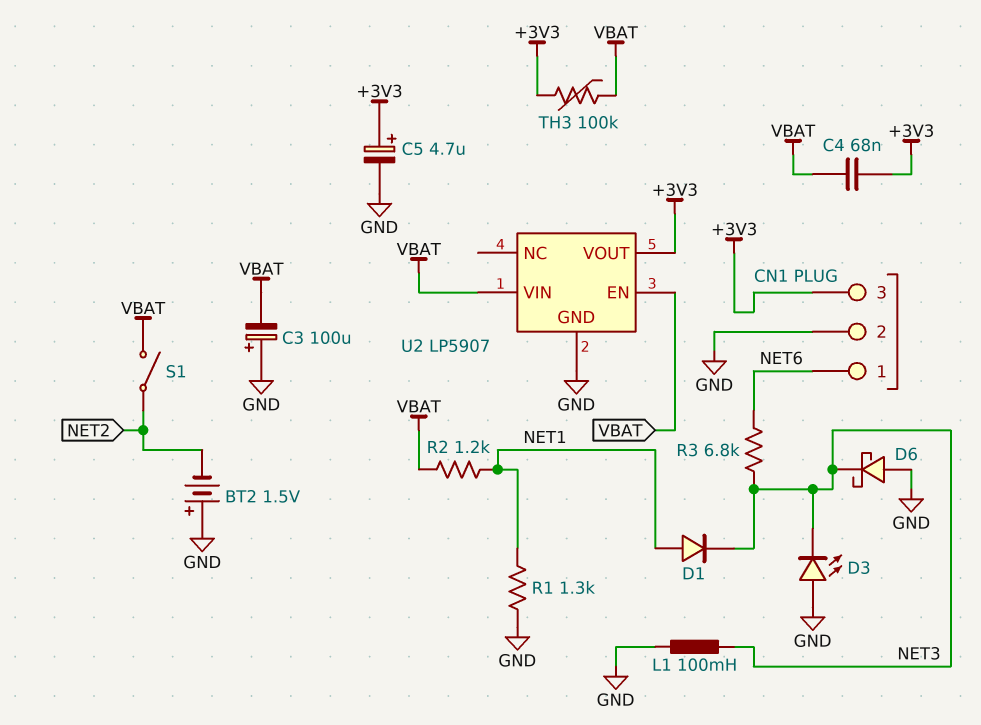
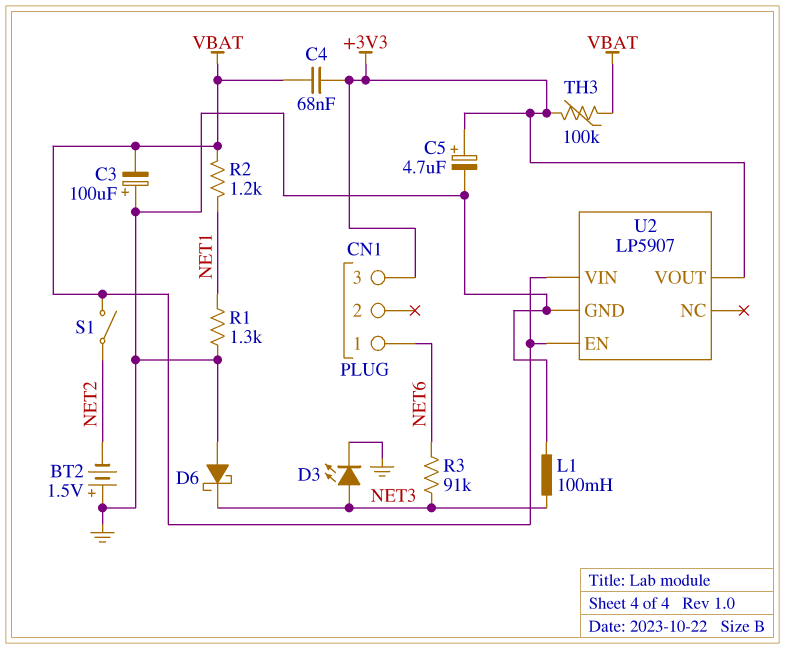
CN1 pin 2: GND -> none
D1: diode (A NET1, K NET3) -> none
D3: LED (A GND, K NET3) -> LED (A NET3, K GND)
R3: 6.8k (NET3, NET6) -> 91k (NET3, NET6)

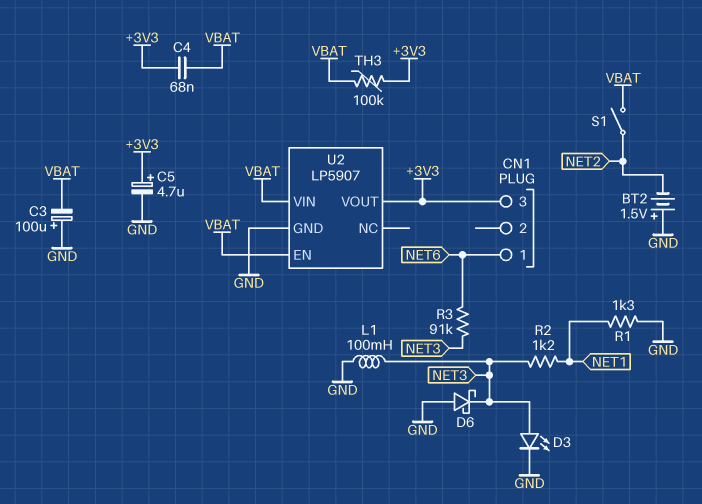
R2: 1.2k (NET1, VBAT) -> 1.2k (NET1, NET3)

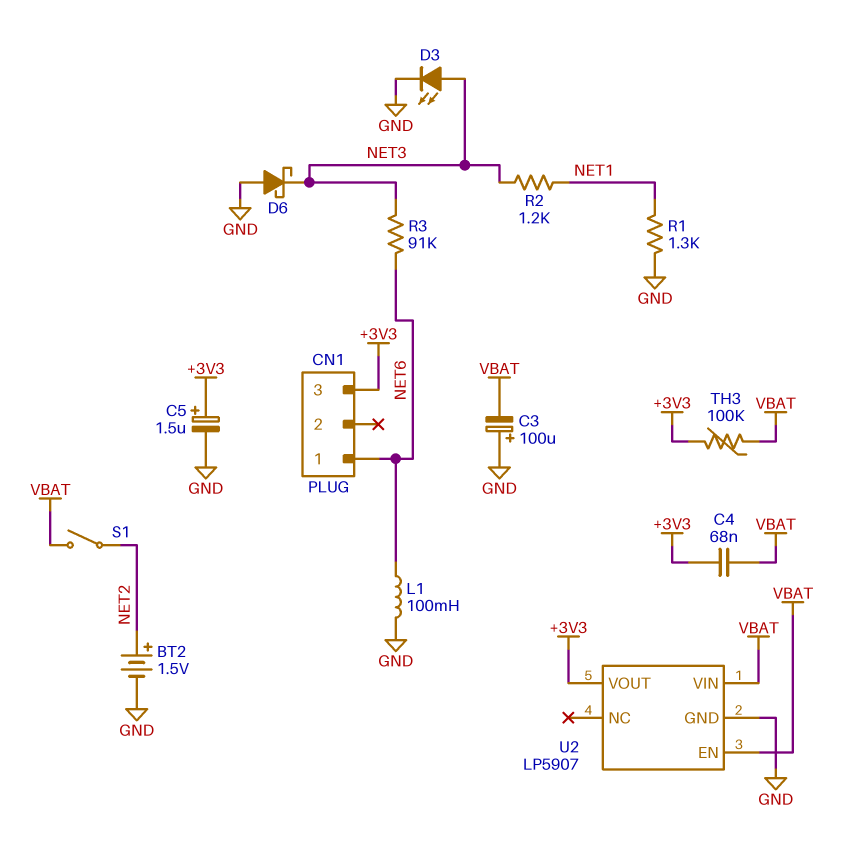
BT2: 1.5V (plus GND, minus NET2) -> 1.5V (plus NET2, minus GND)
C5: 4.7uF (plus +3V3, minus GND) -> 1.5uF (plus +3V3, minus GND)
L1: 100mH (GND, NET3) -> 100mH (GND, NET6)

